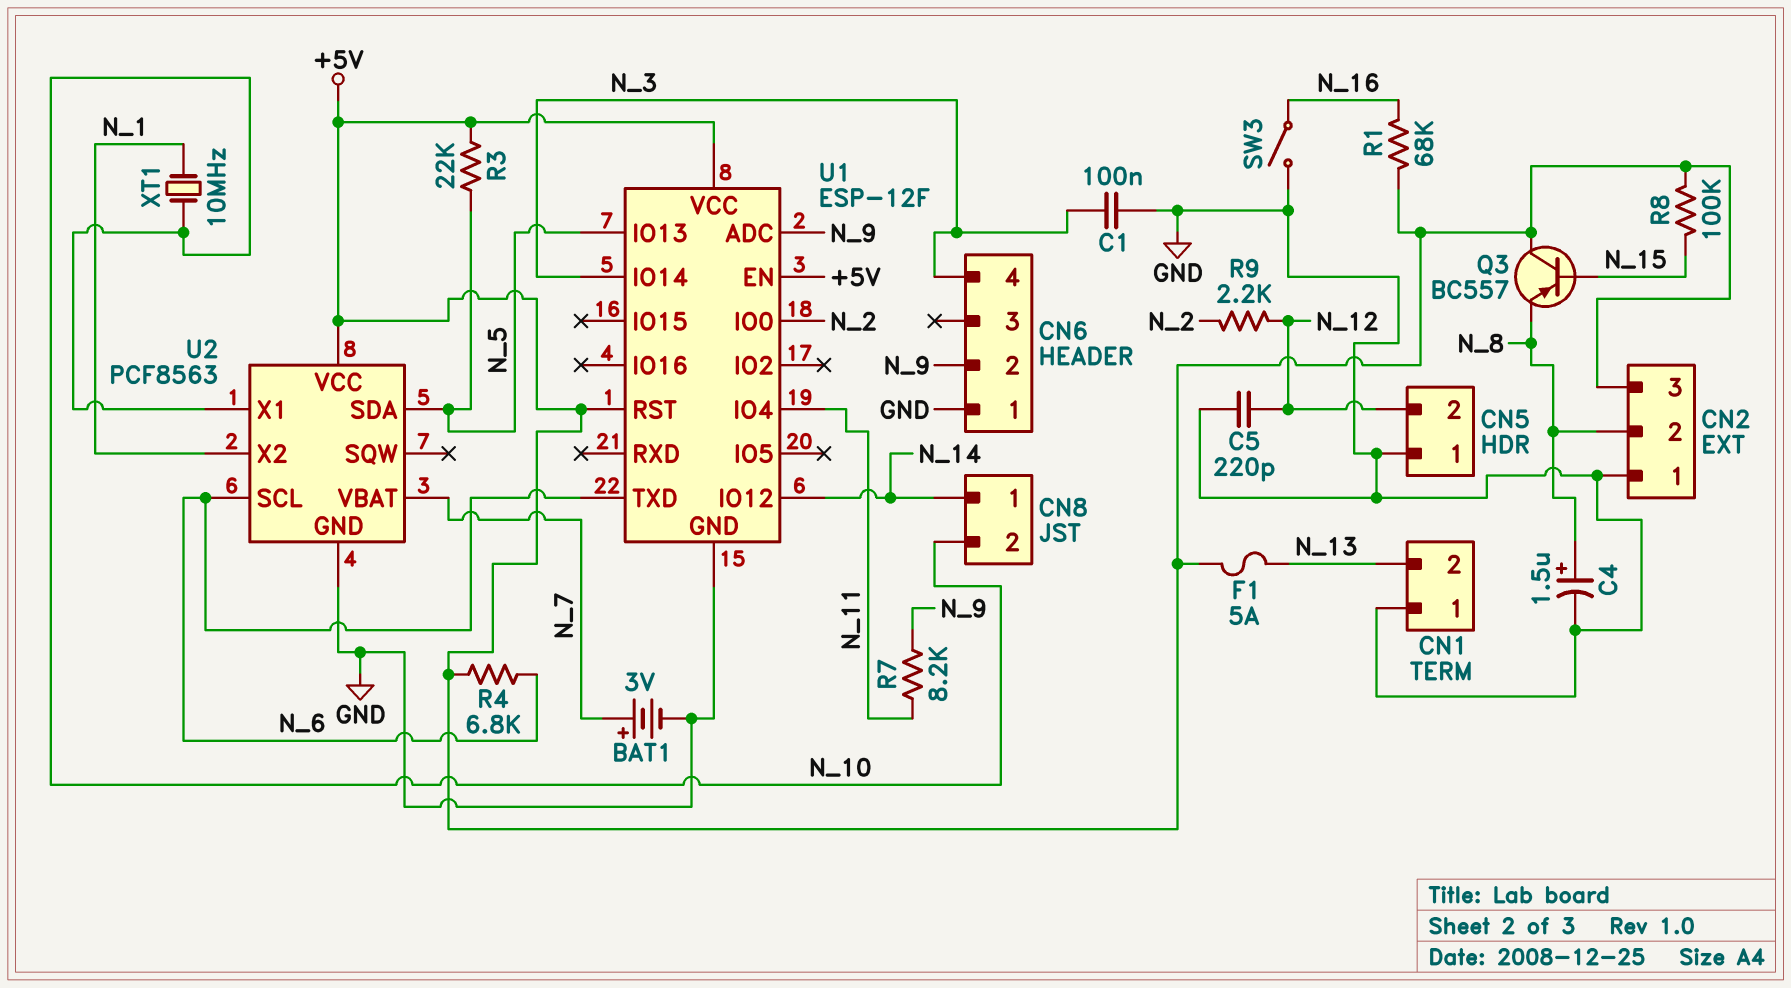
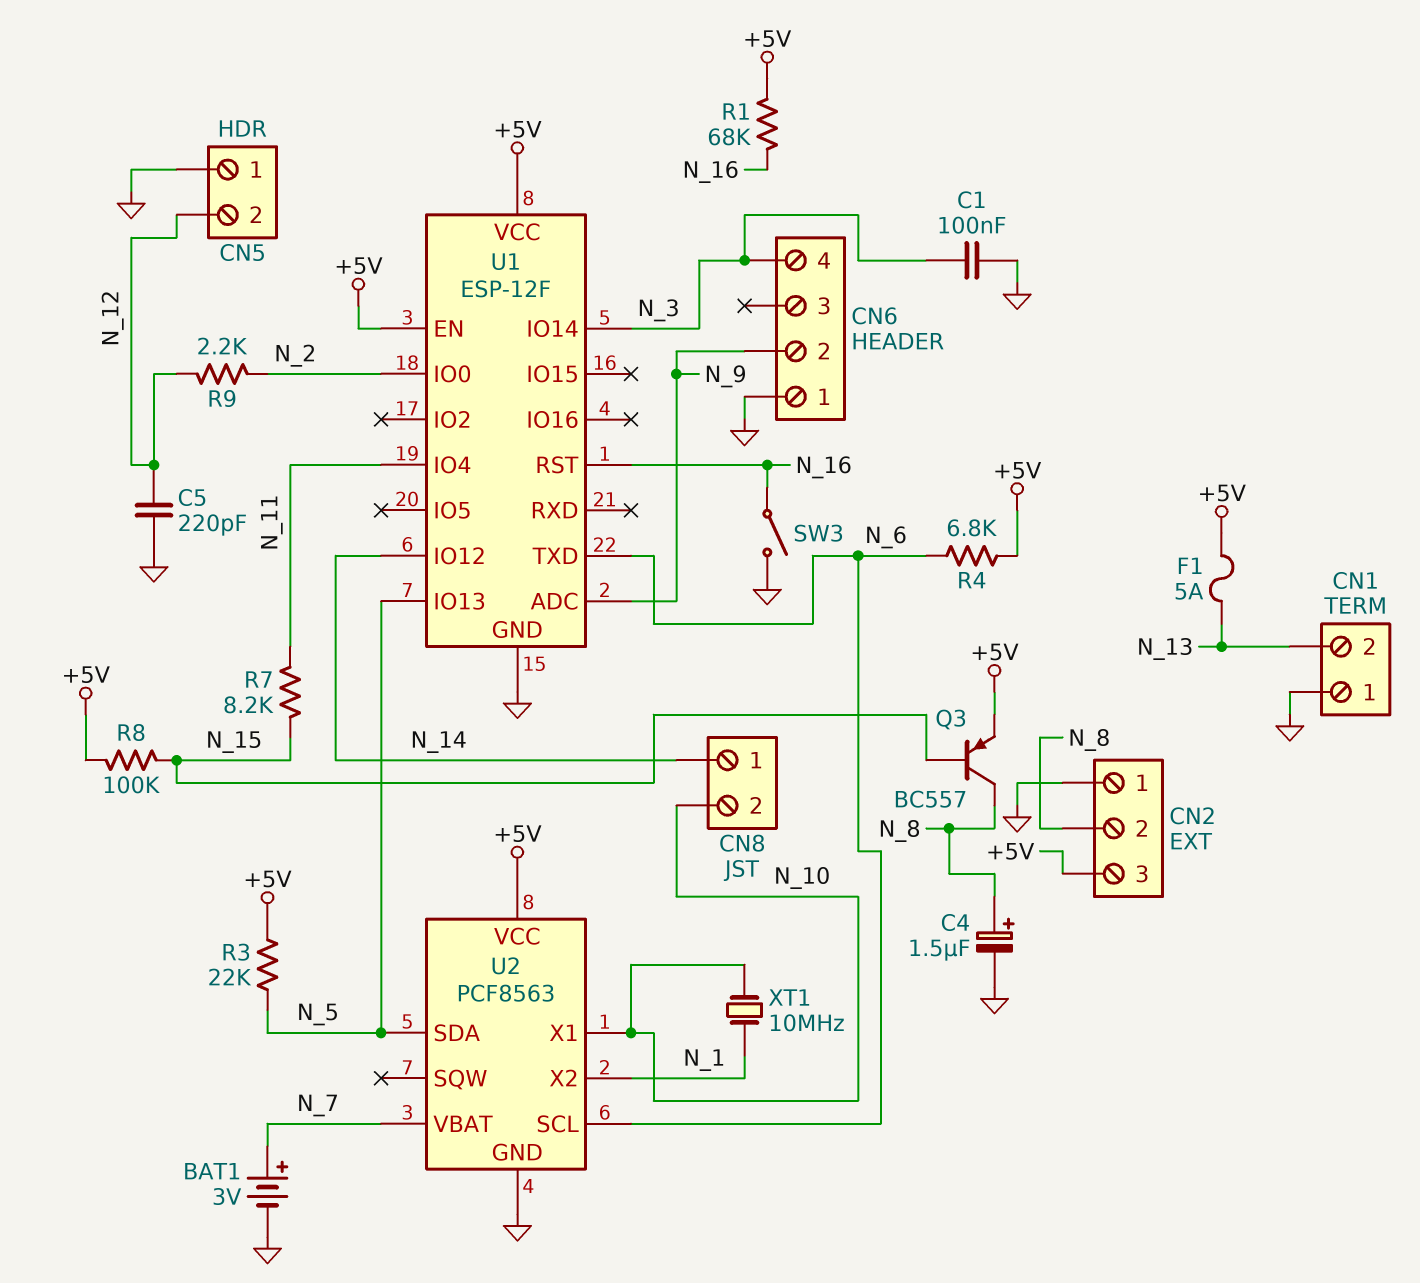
Q3: PNP BC557 (B N_15, C +5V, E N_8) -> PNP BC557 (B N_15, C N_8, E +5V)
R7: 8.2k (N_9, N_11) -> 8.2k (N_11, N_15)
U1 pin RST: +5V -> N_16

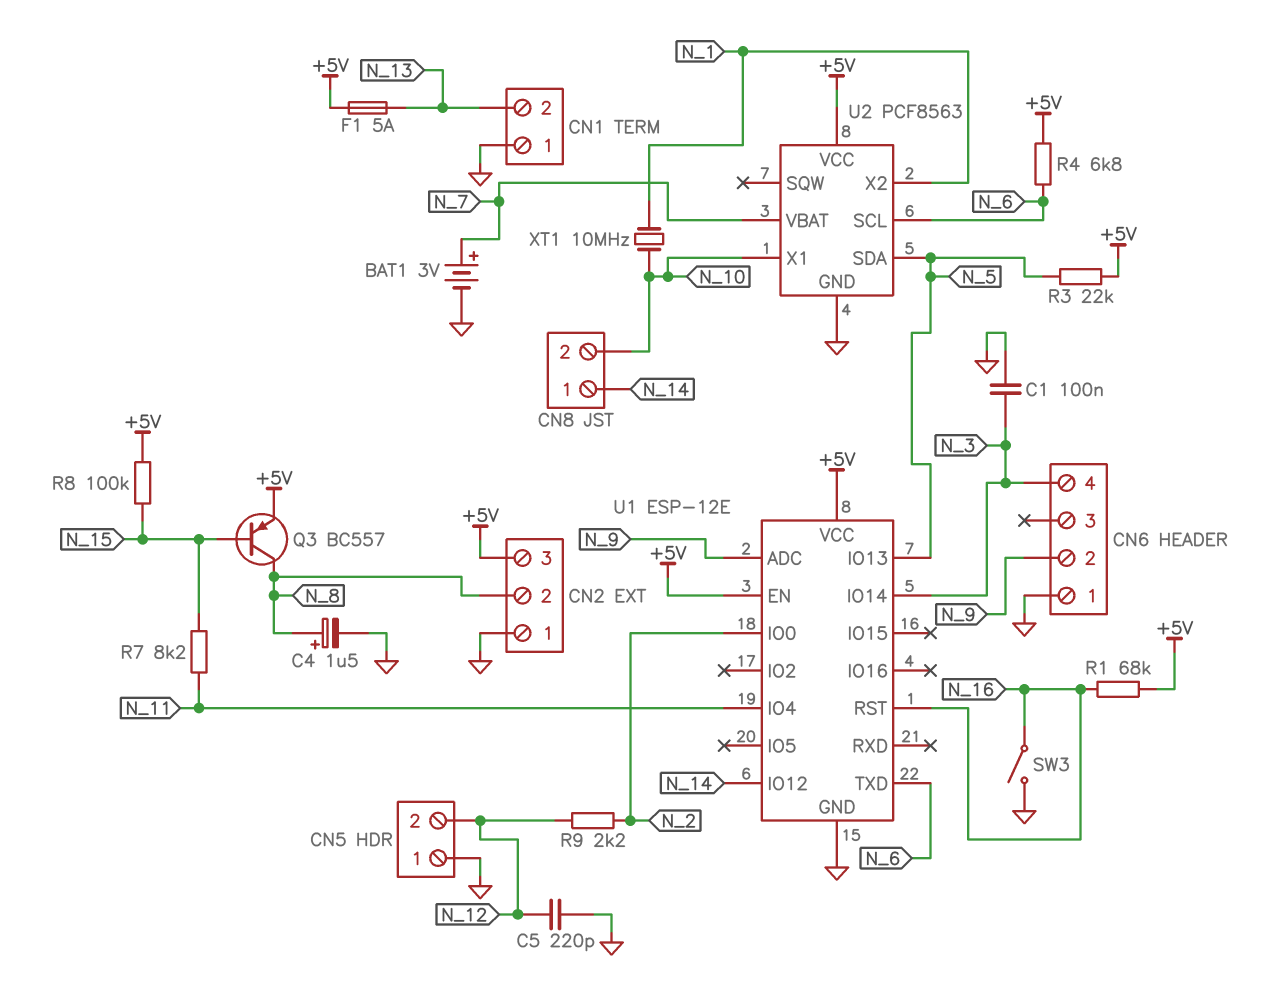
U1: ESP-12F -> ESP-12E

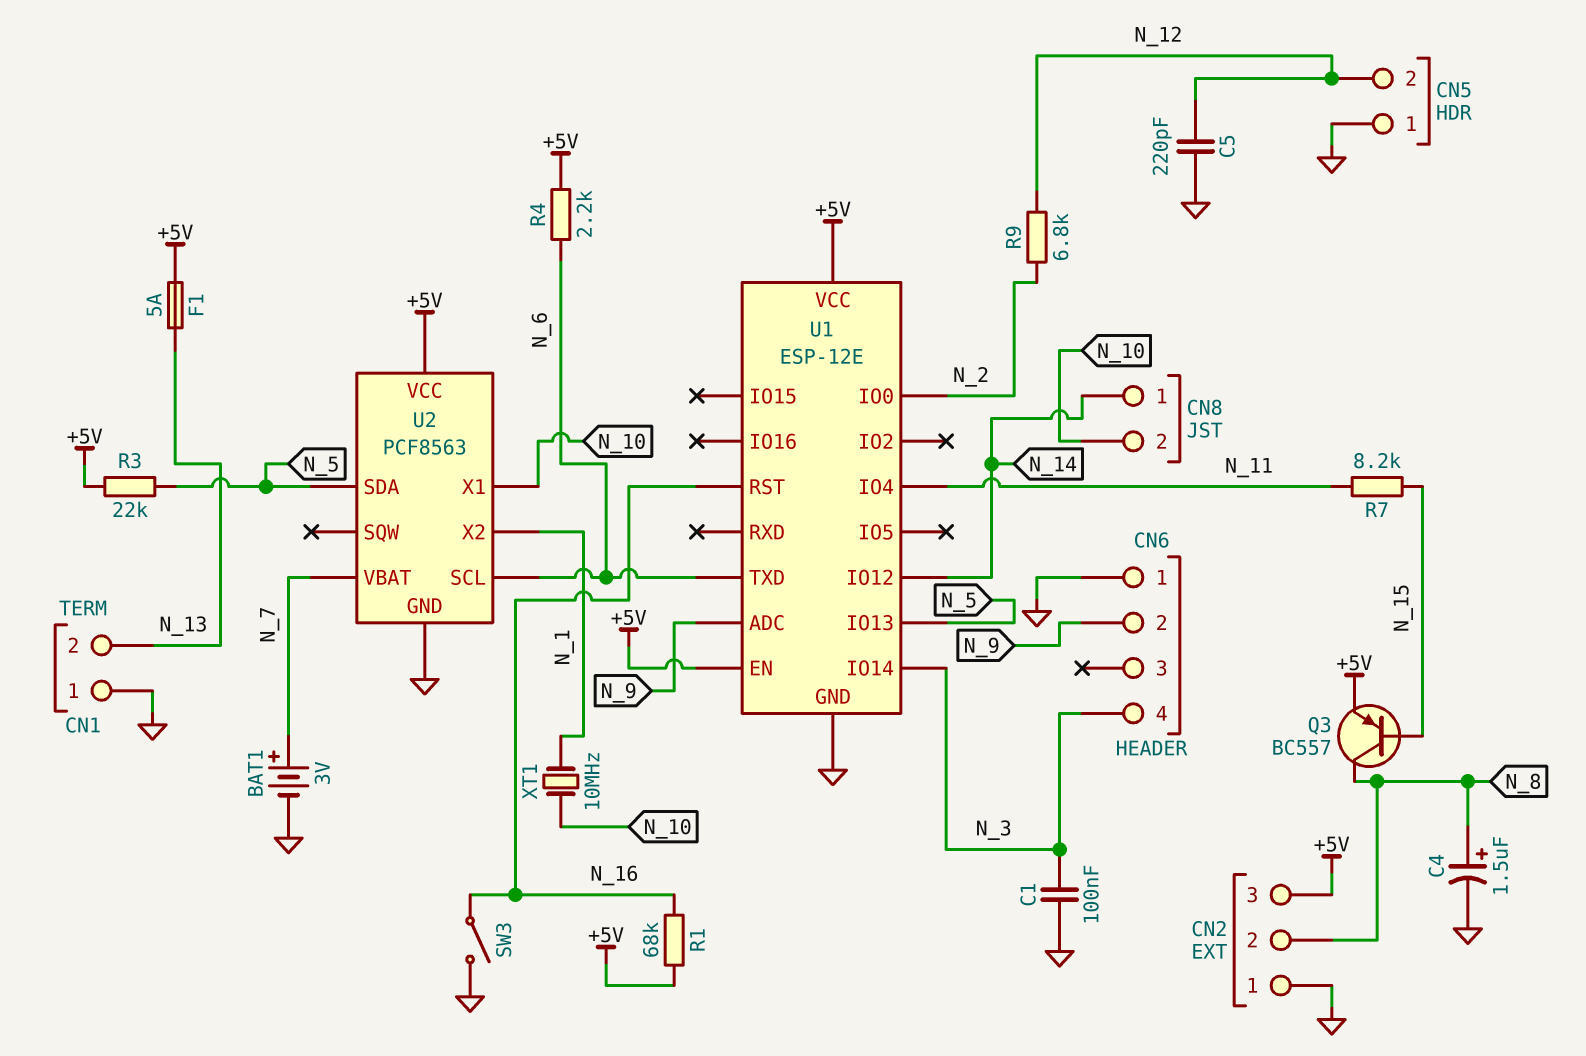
R4: 6.8k (+5V, N_6) -> 2.2k (+5V, N_6)
R8: 100k (+5V, N_15) -> none
R9: 2.2k (N_2, N_12) -> 6.8k (N_2, N_12)

